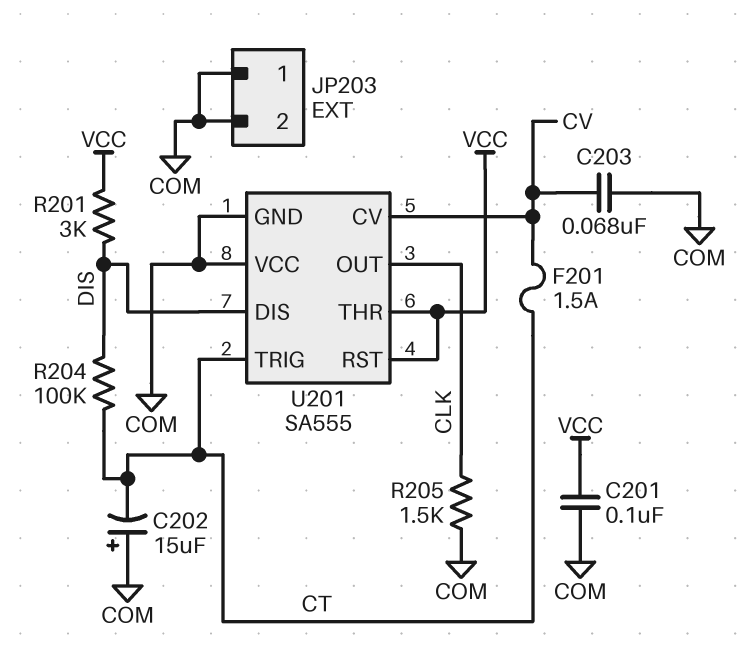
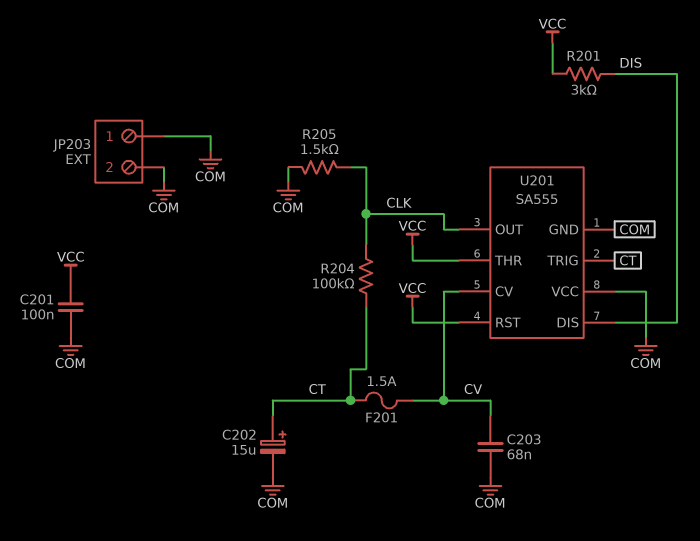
C202: 15uF (plus COM, minus CT) -> 15uF (plus CT, minus COM)
R204: 100k (CT, DIS) -> 100k (CLK, CT)

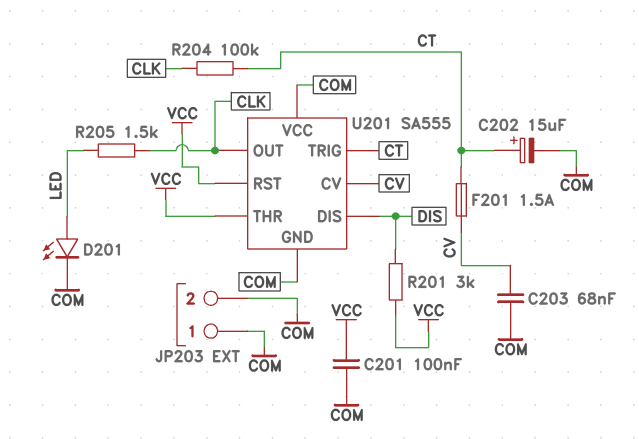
D201: none -> LED (A LED, K COM)
R205: 1.5k (CLK, COM) -> 1.5k (CLK, LED)

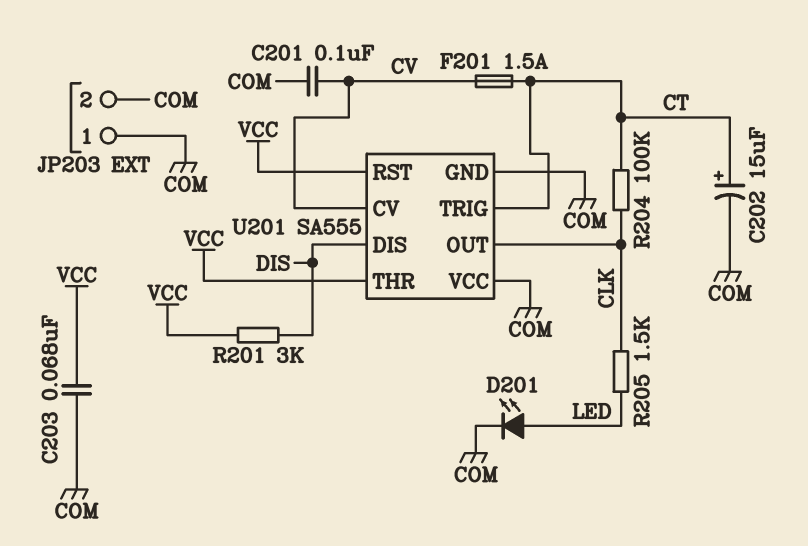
C201: 100nF (COM, VCC) -> 100nF (COM, CV)
C203: 68nF (COM, CV) -> 68nF (COM, VCC)

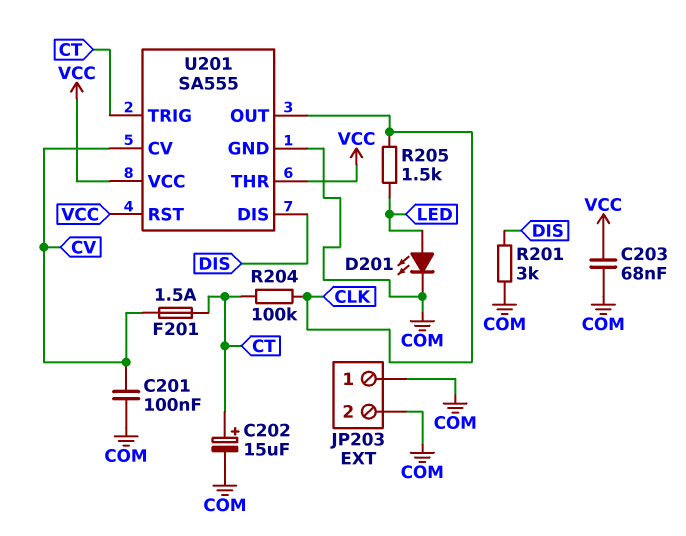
R201: 3k (DIS, VCC) -> 3k (COM, DIS)
U201 pin VCC: COM -> VCC

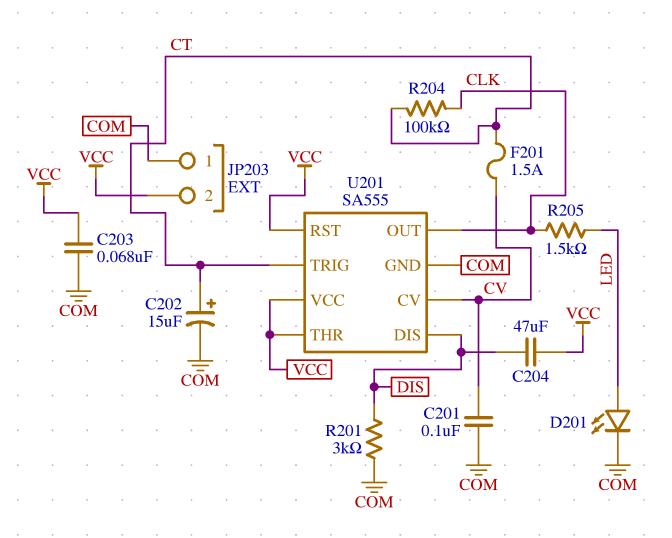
C204: none -> 47uF (DIS, VCC)
JP203 pin 2: COM -> VCC

